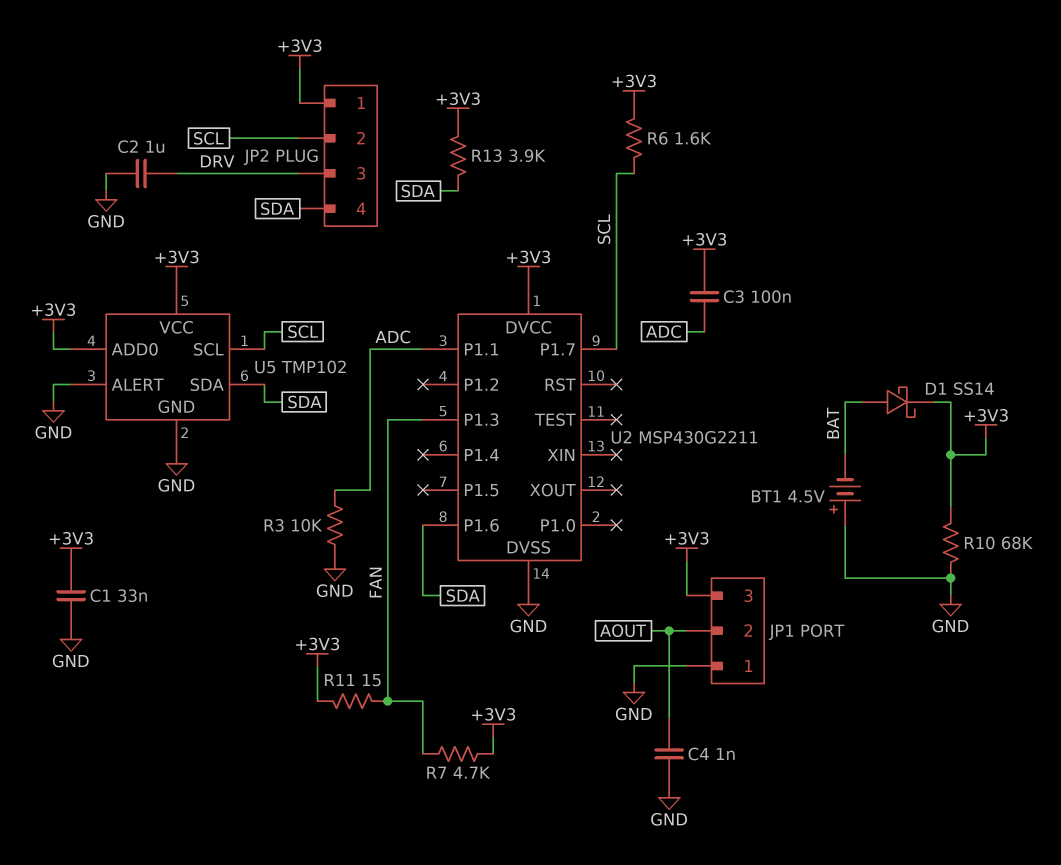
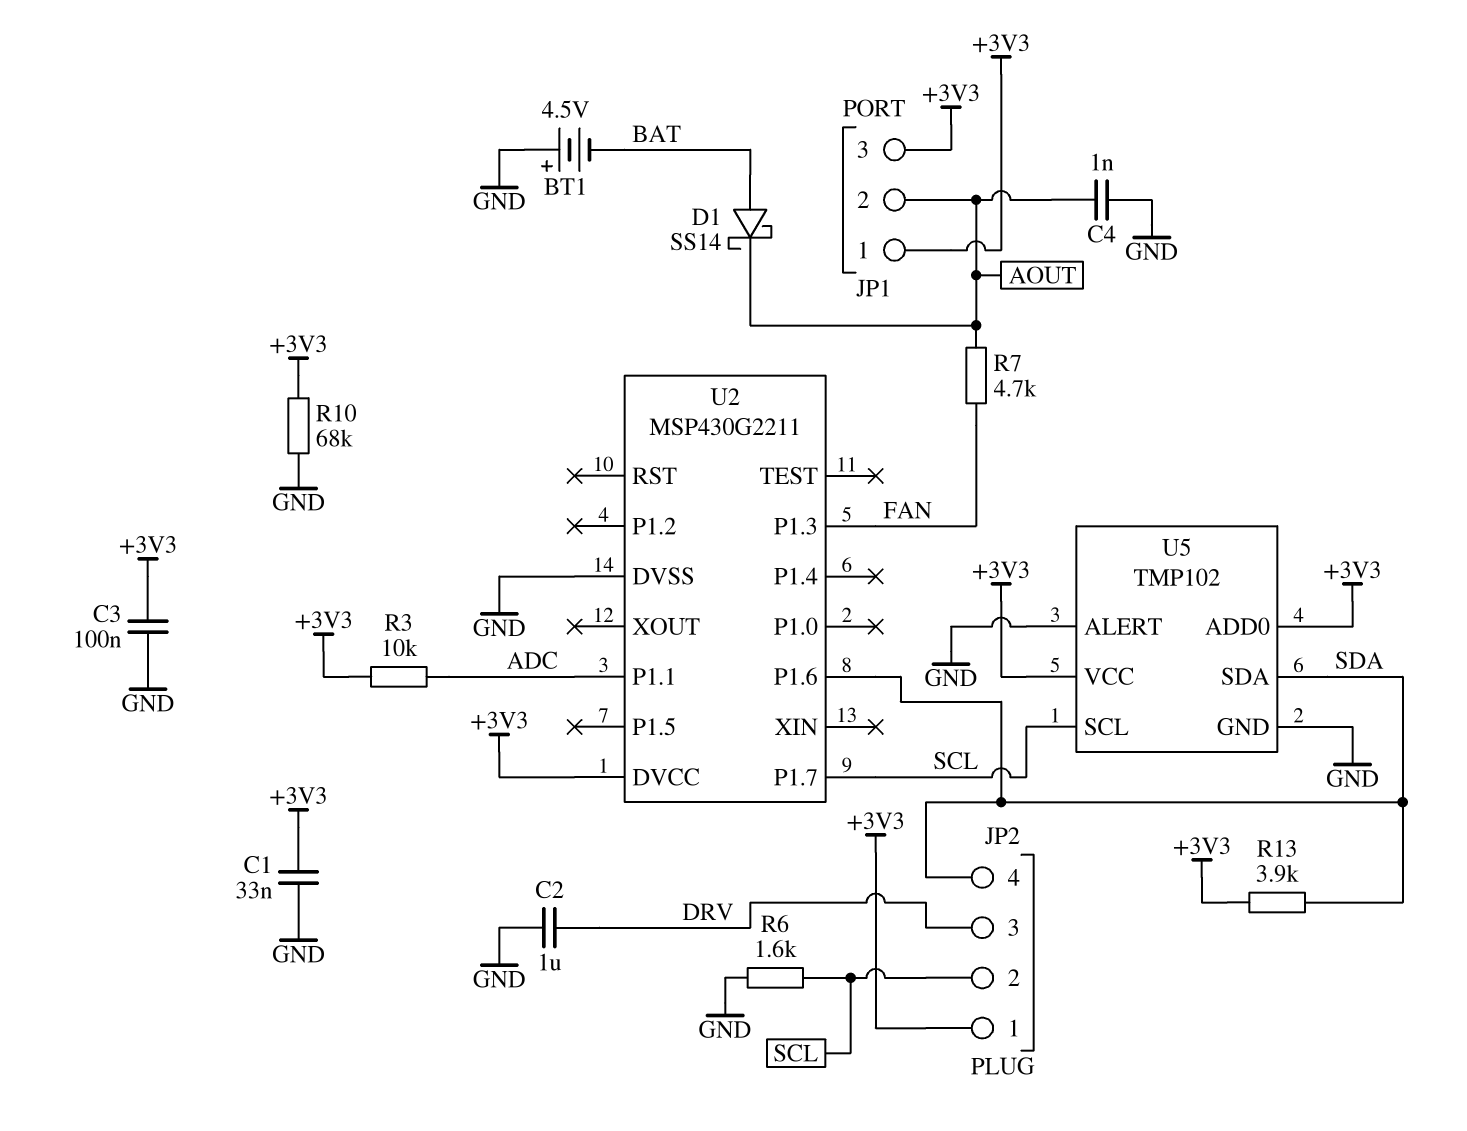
C3: 100nF (+3V3, ADC) -> 100nF (+3V3, GND)
D1: schottky SS14 (A BAT, K +3V3) -> schottky SS14 (A BAT, K AOUT)
JP1 pin 1: GND -> +3V3
R3: 10k (ADC, GND) -> 10k (+3V3, ADC)
R6: 1.6k (+3V3, SCL) -> 1.6k (GND, SCL)
R7: 4.7k (+3V3, FAN) -> 4.7k (AOUT, FAN)
R11: 15 (+3V3, FAN) -> none

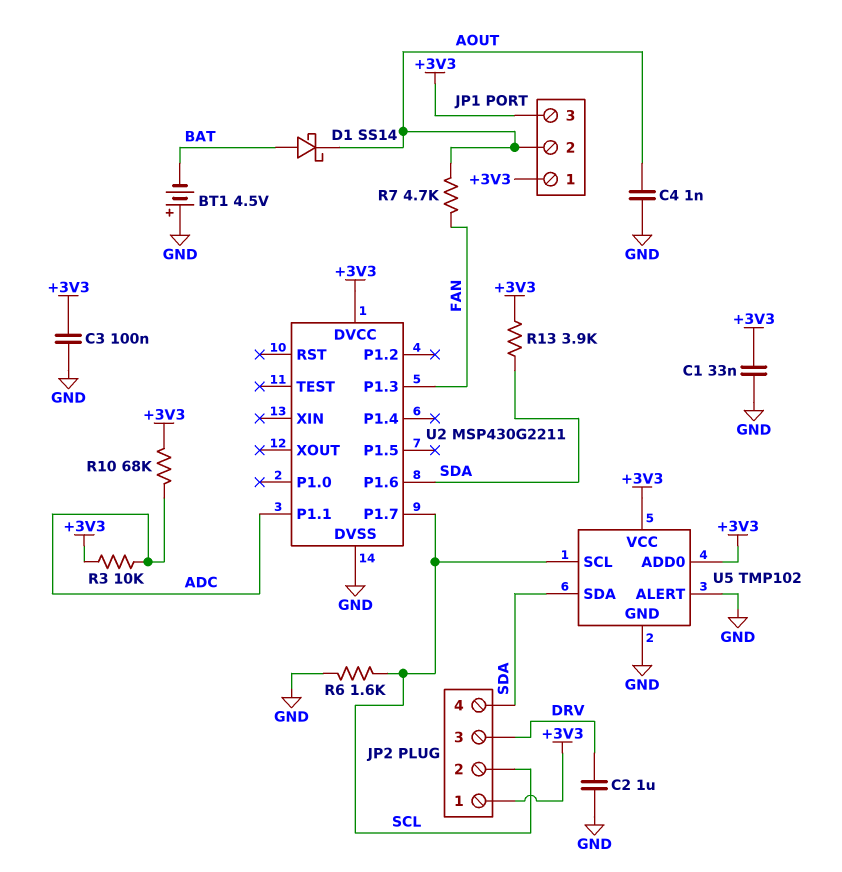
R10: 68k (+3V3, GND) -> 68k (+3V3, ADC)

